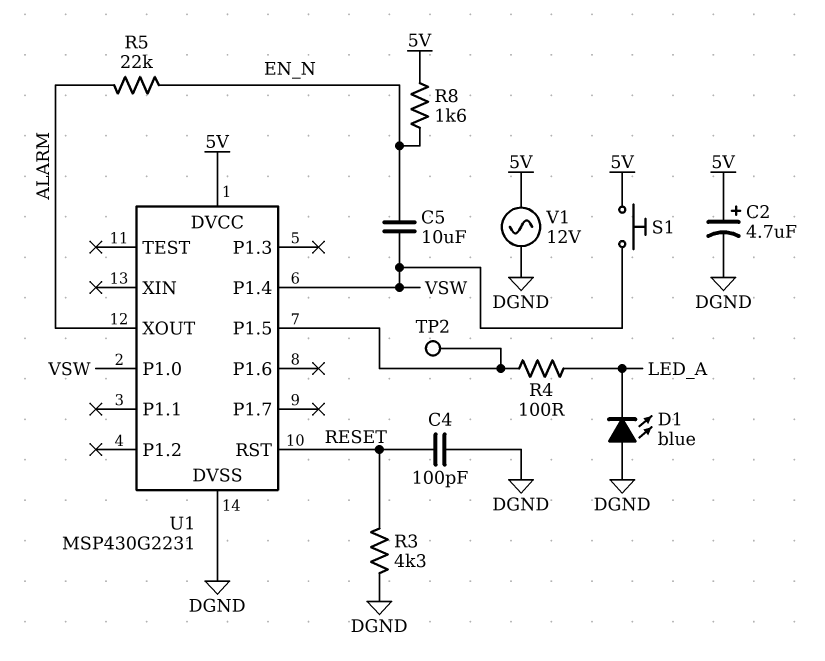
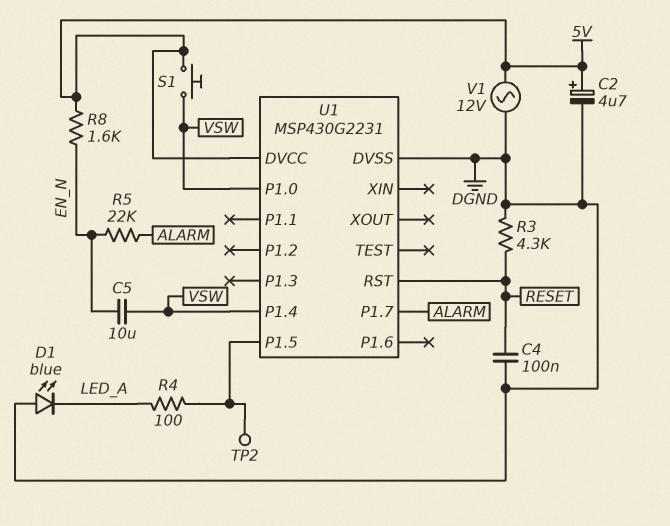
C4: 100pF (DGND, RESET) -> 100nF (DGND, RESET)
U1 pin P1.7: none -> ALARM
U1 pin XOUT: ALARM -> none

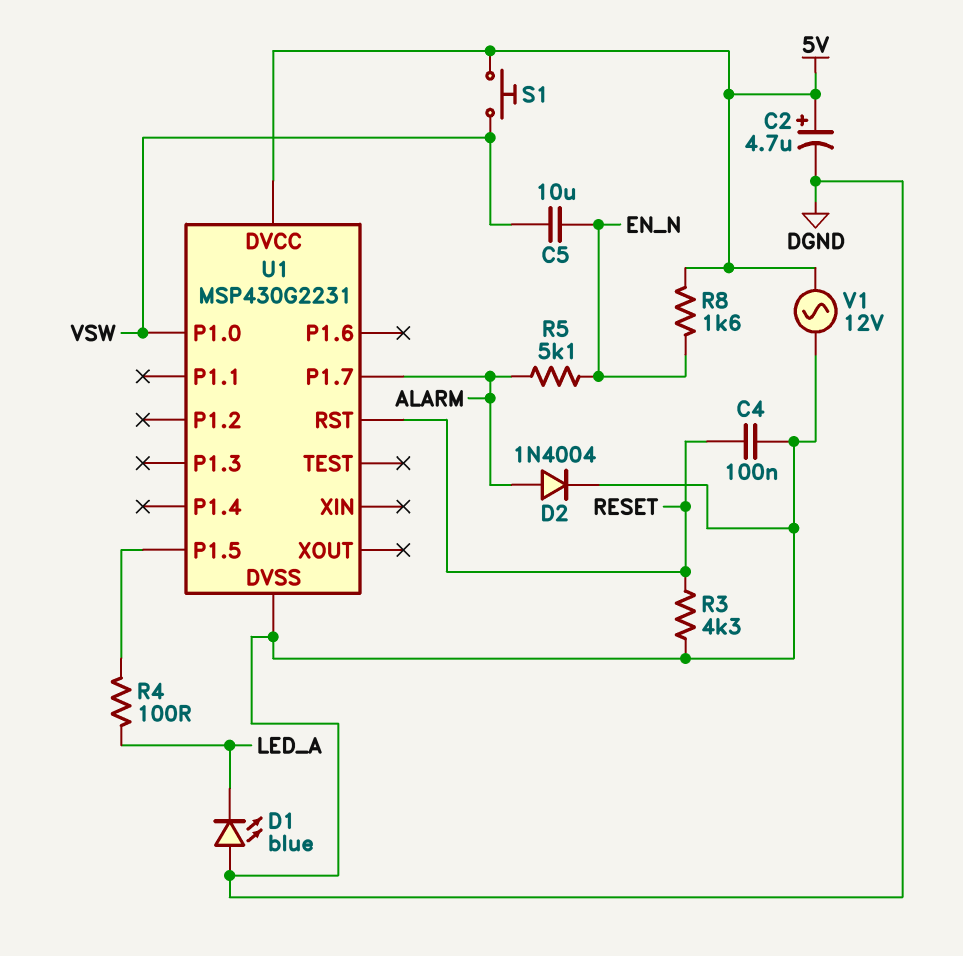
D2: none -> diode 1N4004 (A ALARM, K DGND)
R5: 22k (ALARM, EN_N) -> 5.1k (ALARM, EN_N)
TP2: test point (U1/P1.5) -> none
U1 pin P1.4: VSW -> none

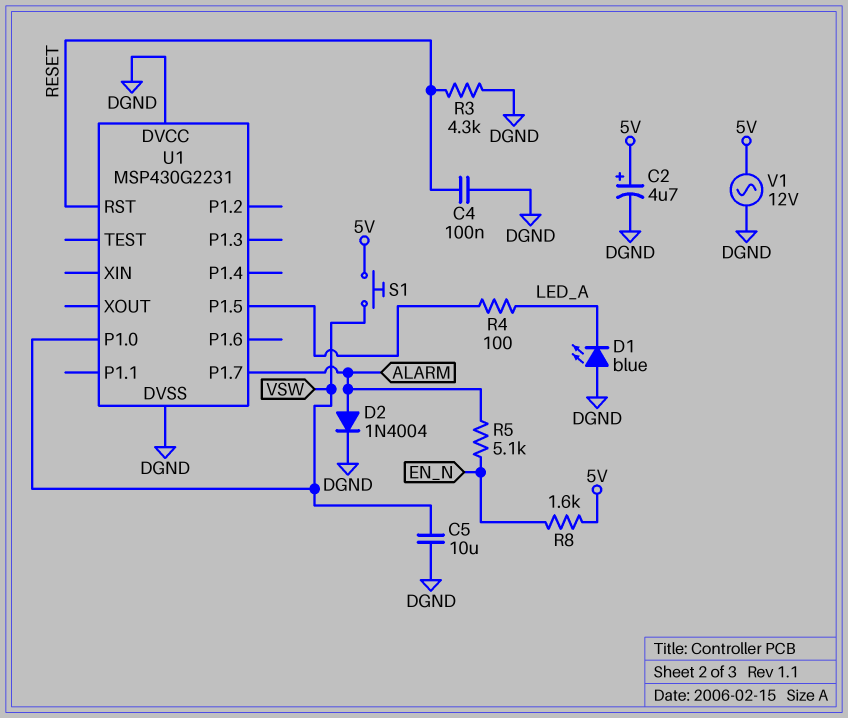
C5: 10uF (EN_N, VSW) -> 10uF (DGND, VSW)
U1 pin DVCC: 5V -> DGND

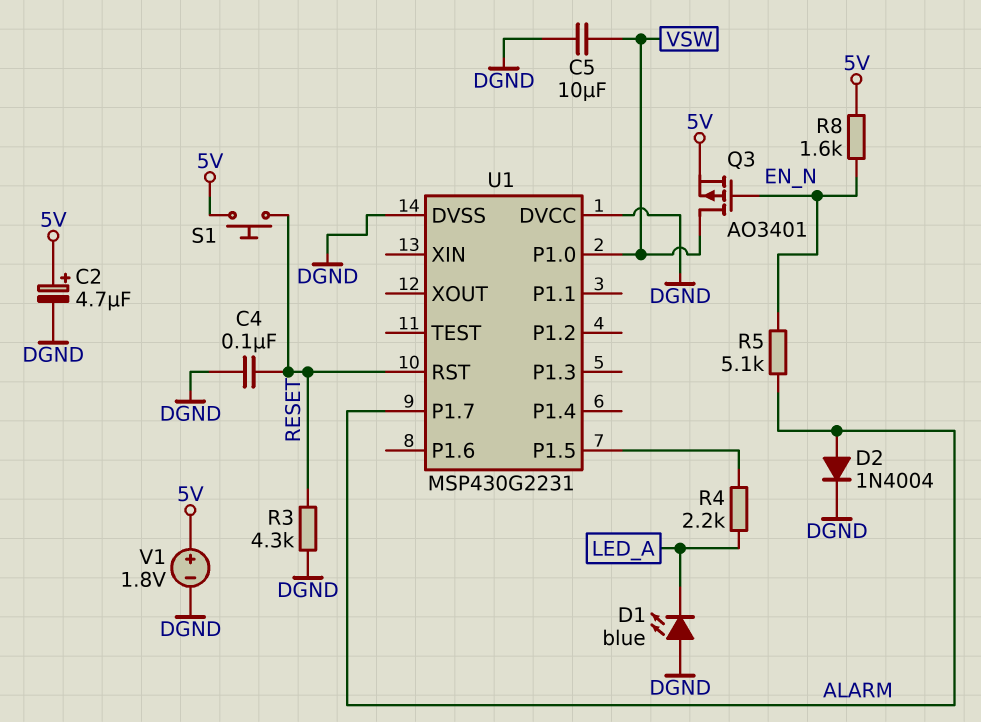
Q3: none -> PMOS AO3401 (G EN_N, D VSW, S 5V)
R4: 100 (LED_A, U1/P1.5) -> 2.2k (LED_A, U1/P1.5)
S1: button (5V, VSW) -> button (5V, RESET)
V1: AC 12V (5V, DGND) -> 1.8V (plus 5V, minus DGND)

